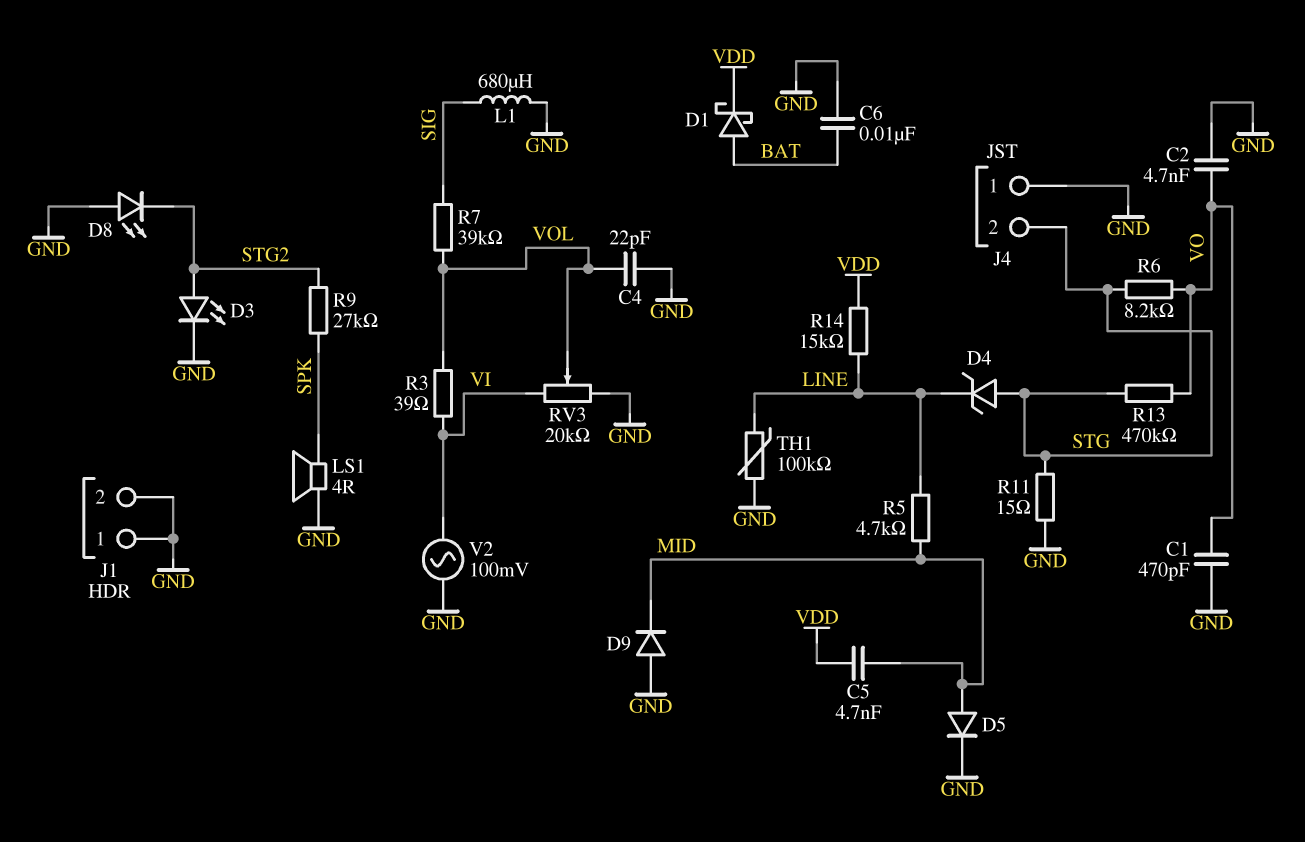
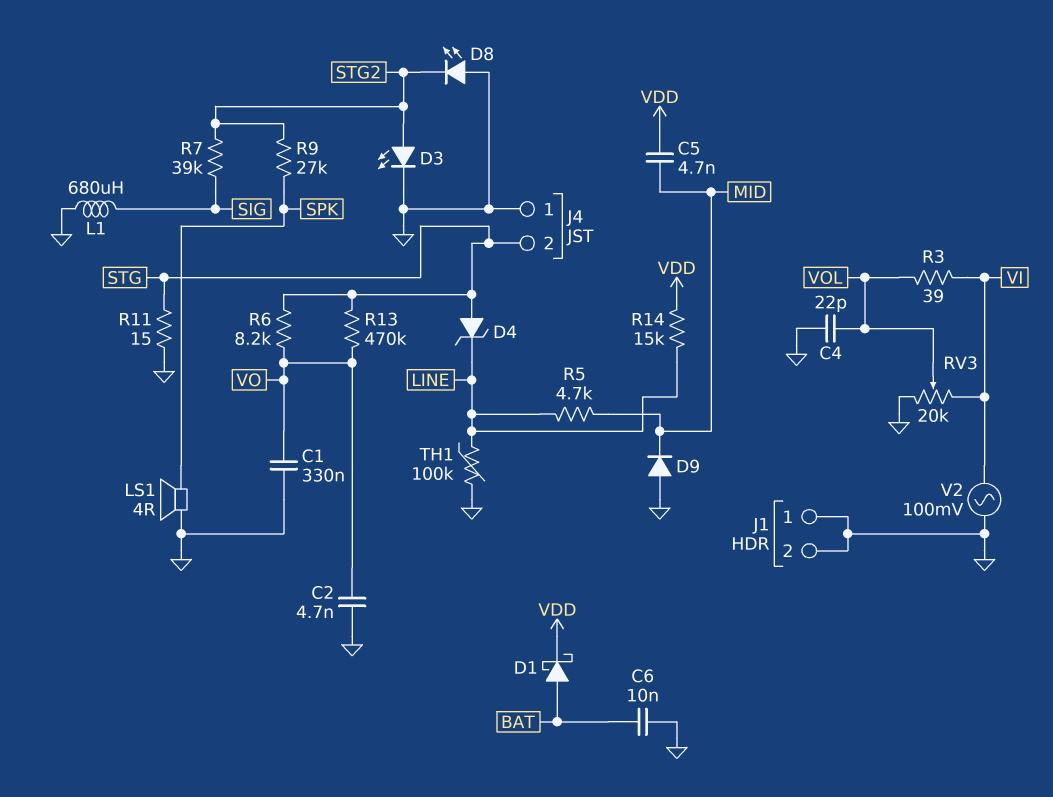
C1: 470pF (GND, VO) -> 330nF (GND, VO)
D5: diode (A MID, K GND) -> none
R7: 39k (SIG, VOL) -> 39k (SIG, STG2)

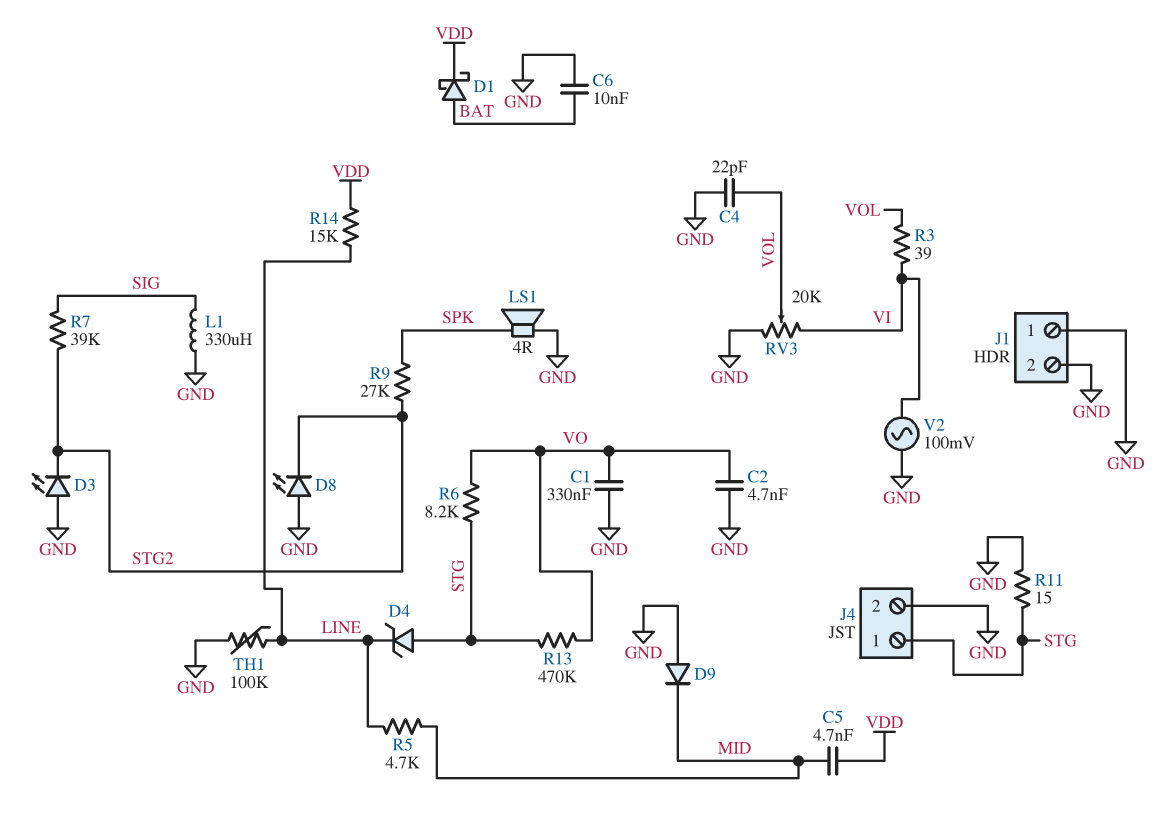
D3: LED (A STG2, K GND) -> LED (A GND, K STG2)
J4 pin 1: GND -> STG
J4 pin 2: STG -> GND
L1: 680uH (GND, SIG) -> 330uH (GND, SIG)

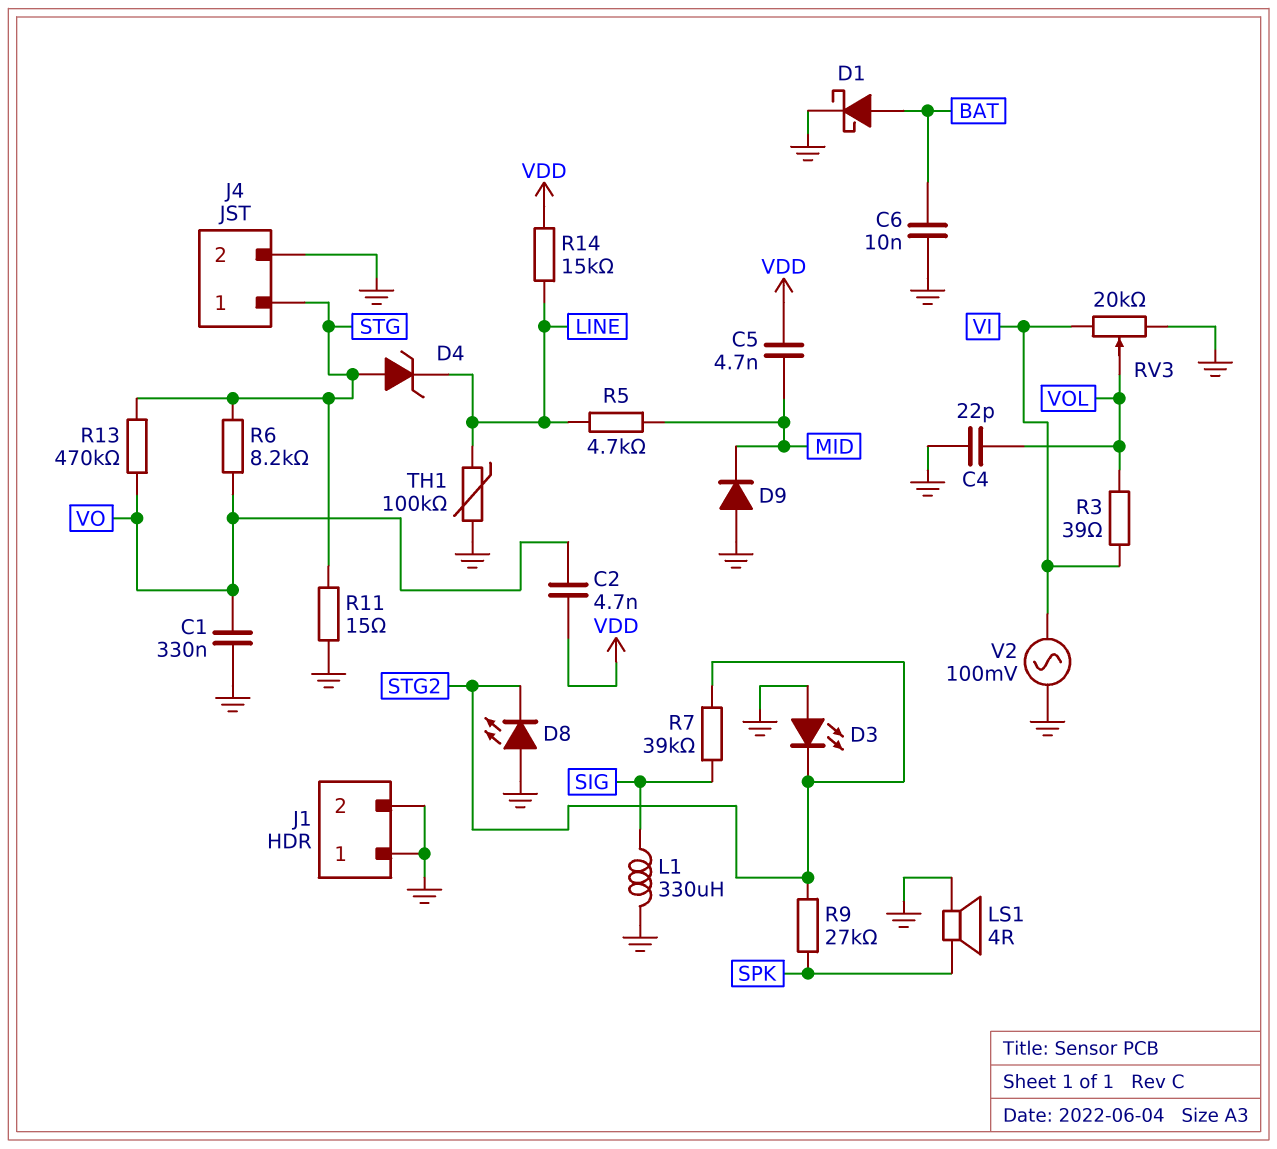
C2: 4.7nF (GND, VO) -> 4.7nF (VDD, VO)
D1: schottky (A BAT, K VDD) -> schottky (A BAT, K GND)

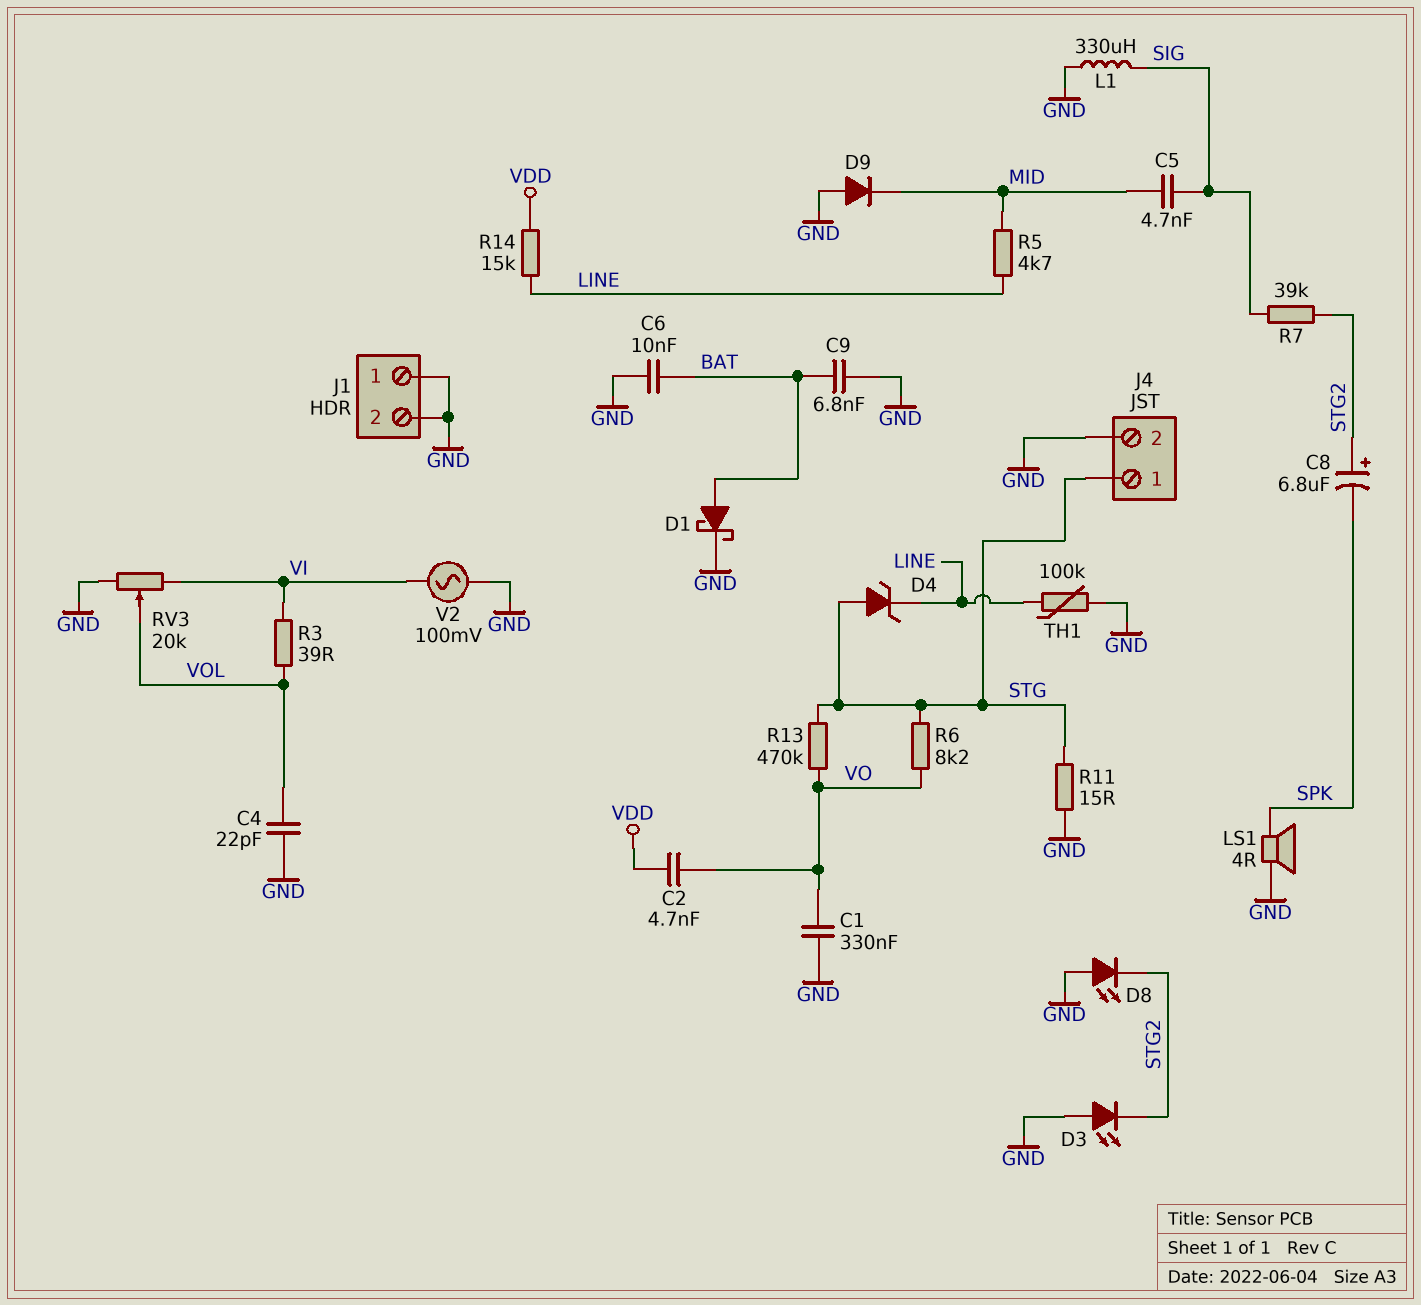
C5: 4.7nF (MID, VDD) -> 4.7nF (MID, SIG)
C8: none -> 6.8uF (plus STG2, minus SPK)
C9: none -> 6.8nF (BAT, GND)
R9: 27k (SPK, STG2) -> none

